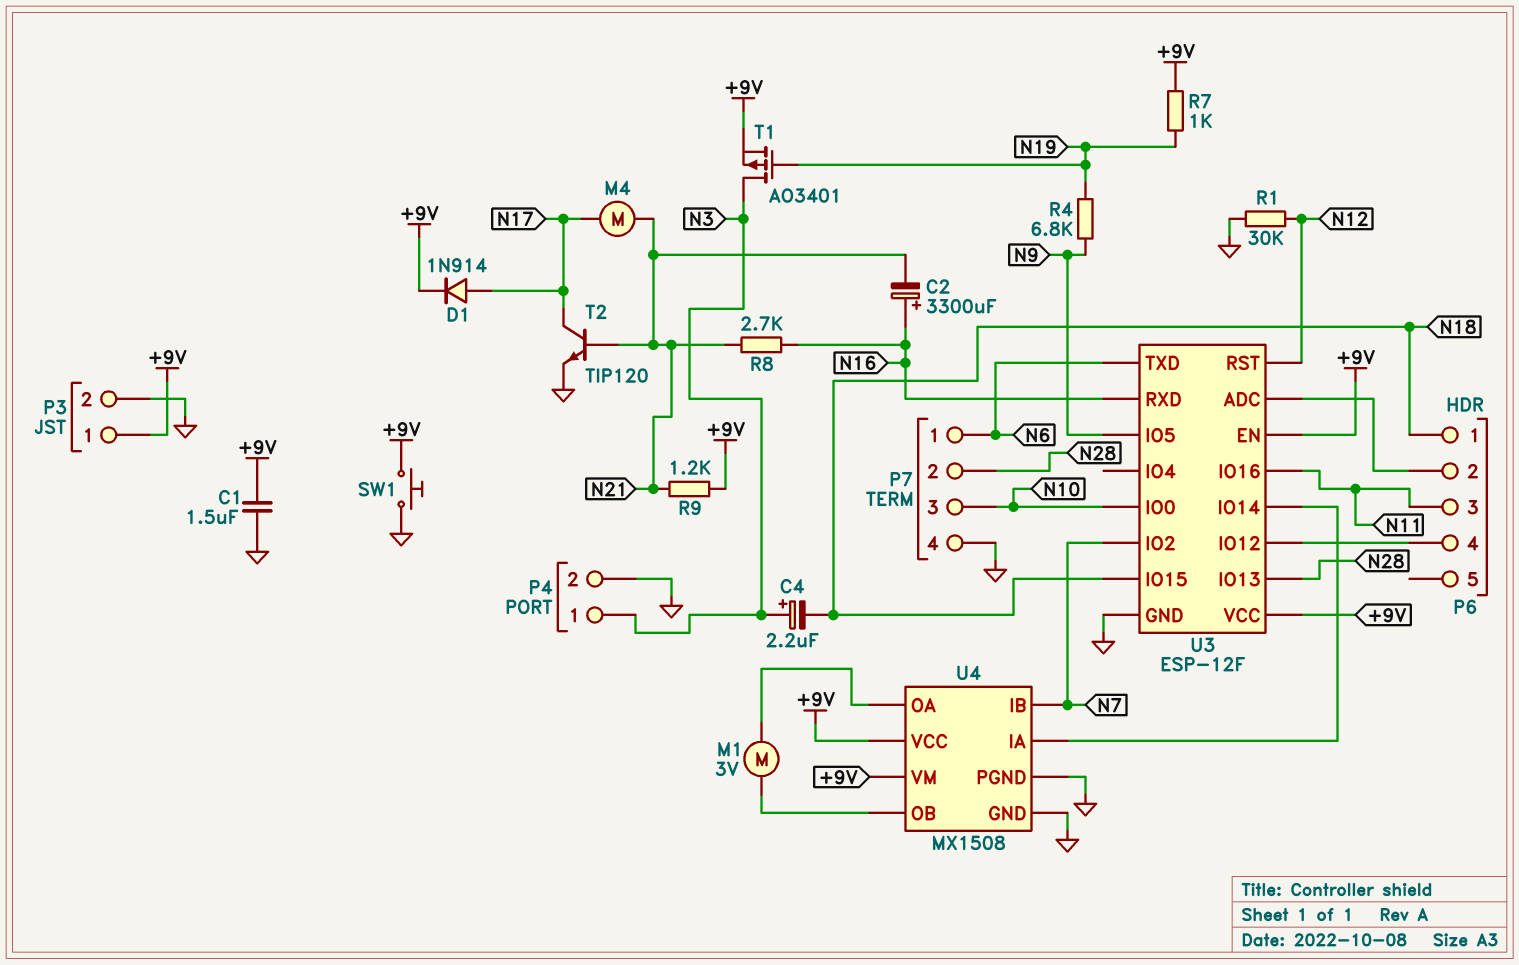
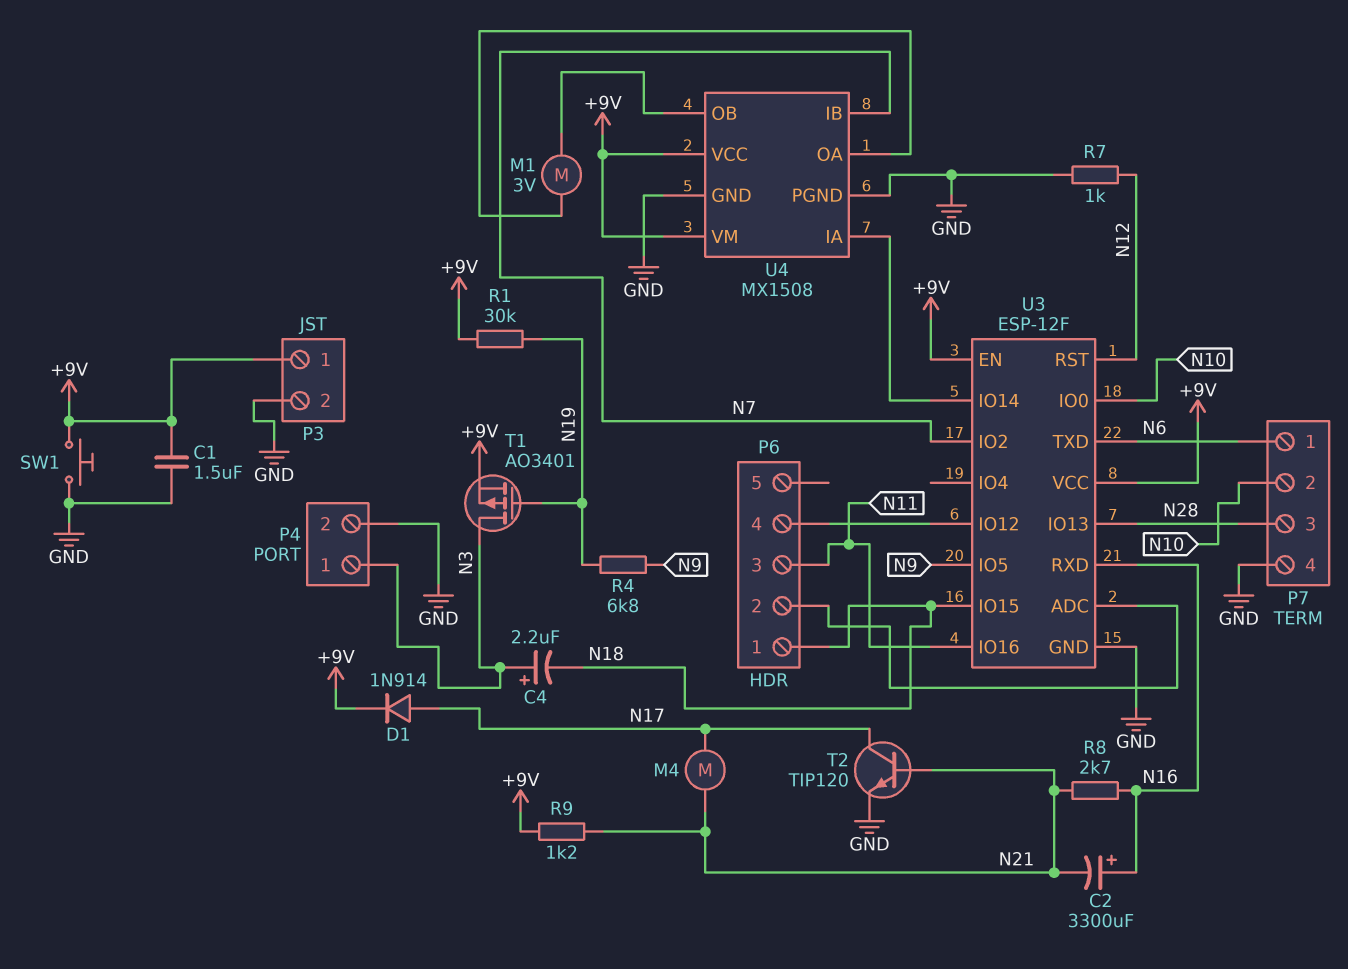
P7 pin 2: N28 -> N10
P7 pin 3: N10 -> N28
R1: 30k (GND, N12) -> 30k (+9V, N19)
R7: 1k (+9V, N19) -> 1k (GND, N12)

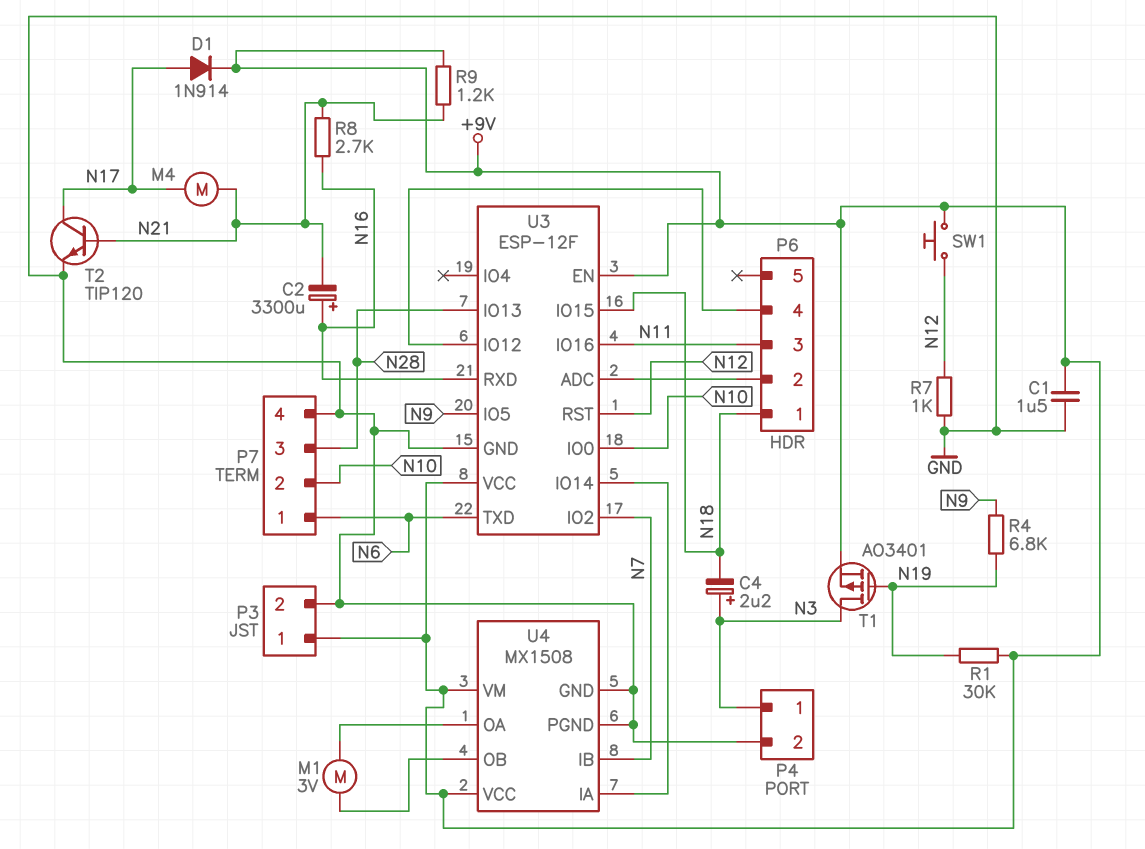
SW1: button (+9V, GND) -> button (+9V, N12)

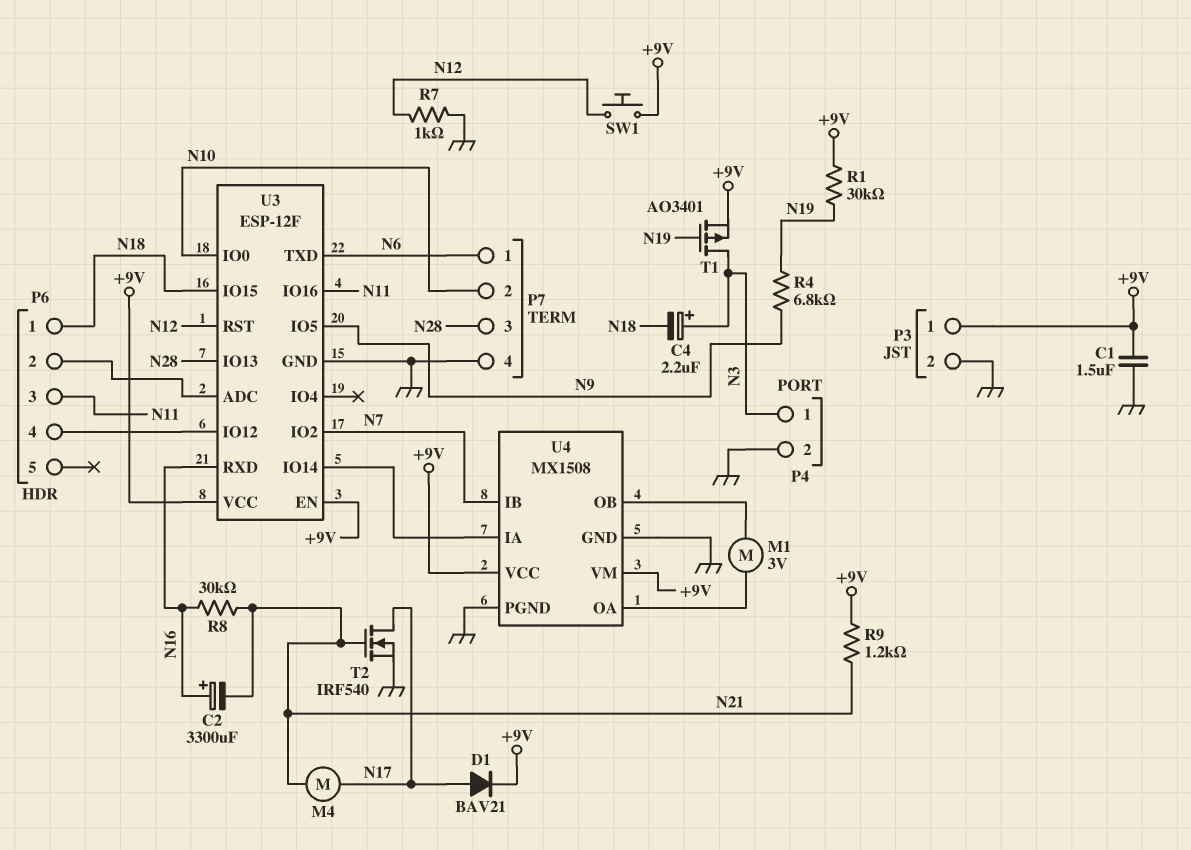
D1: diode 1N914 (A N17, K +9V) -> diode BAV21 (A N17, K +9V)
R8: 2.7k (N16, N21) -> 30k (N16, N21)
T2: NPN TIP120 (B N21, C N17, E GND) -> NMOS IRF540 (G N21, D N17, S GND)

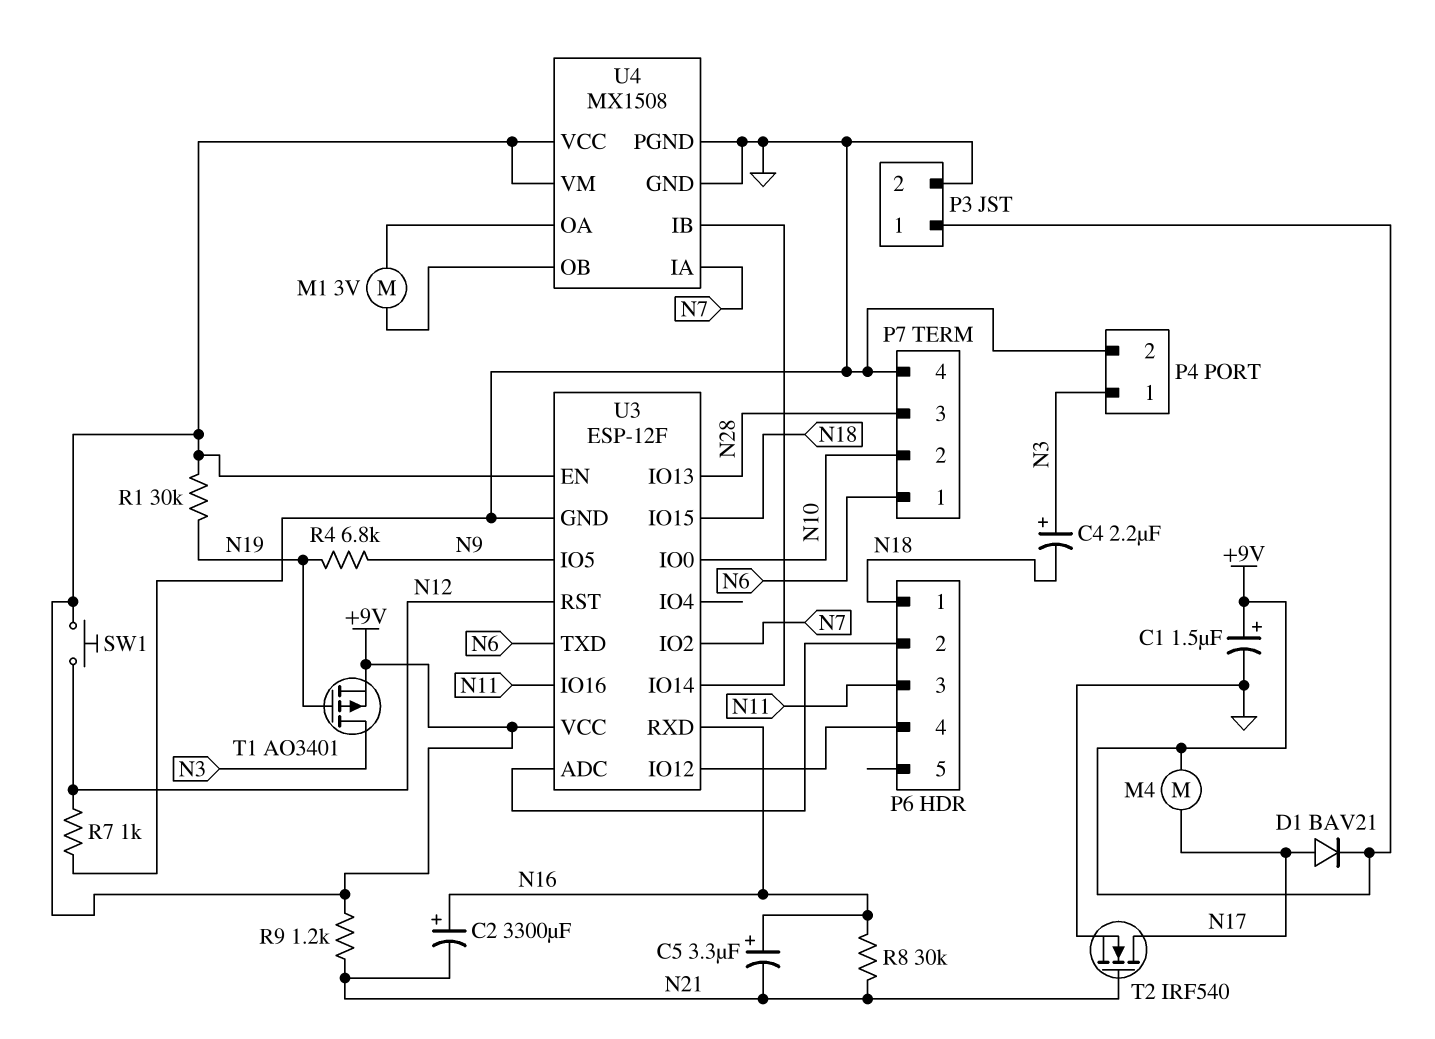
C1: 1.5uF (+9V, GND) -> 1.5uF (plus +9V, minus GND)
C5: none -> 3.3uF (plus N16, minus N21)
M4: motor (N17, N21) -> motor (+9V, N17)
U4 pin IA: U3/IO14 -> N7
U4 pin IB: N7 -> U3/IO14

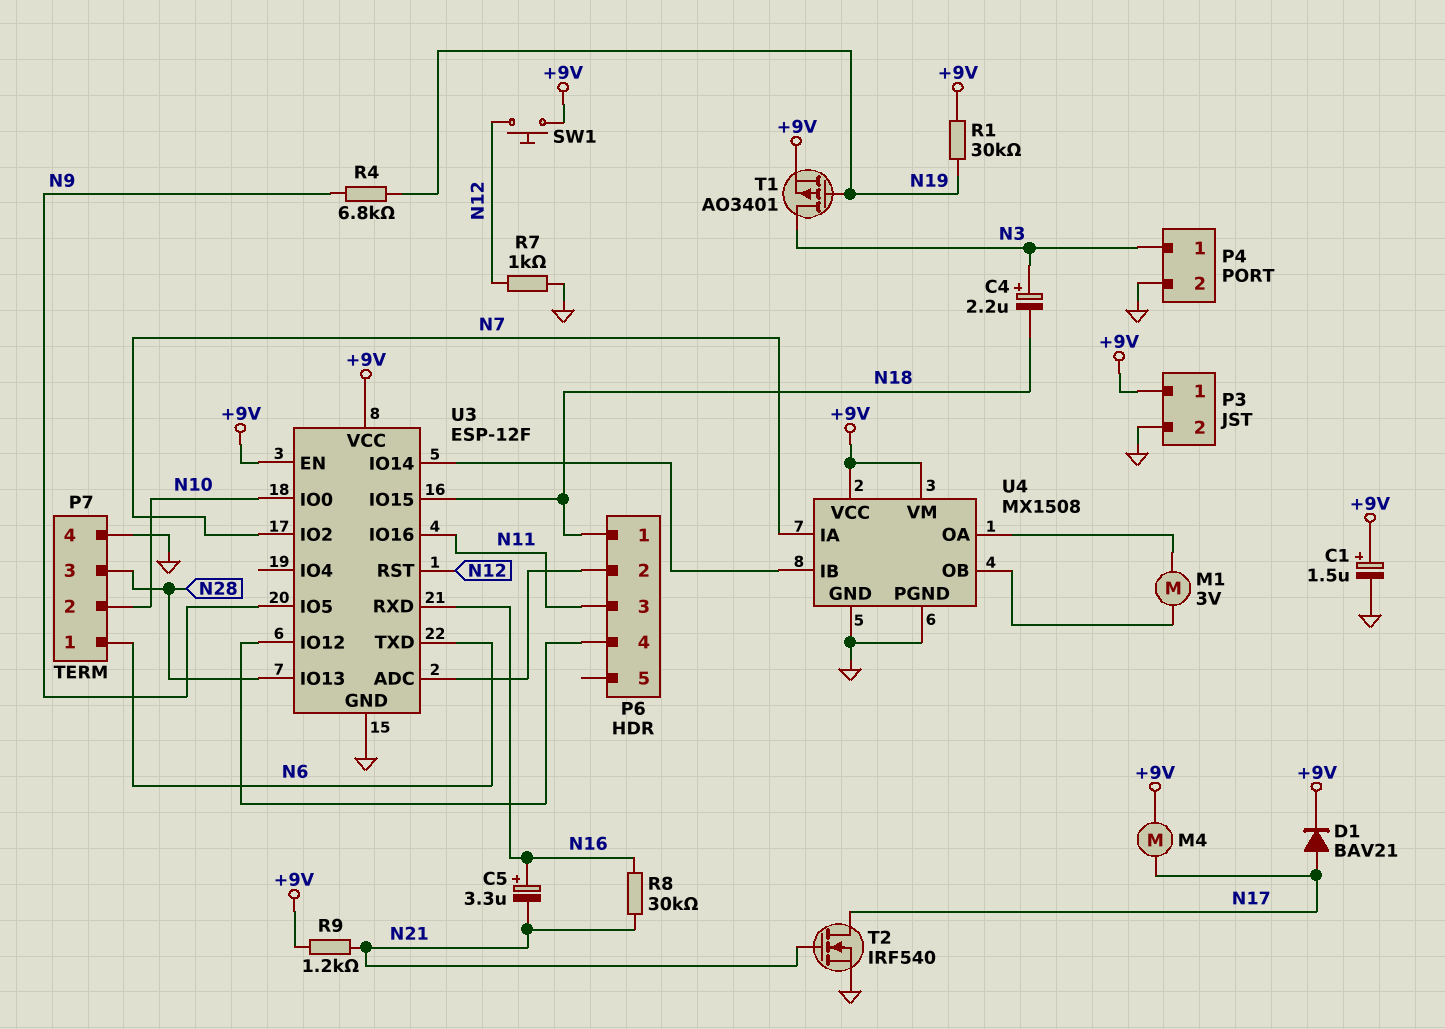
C2: 3300uF (plus N16, minus N21) -> none

